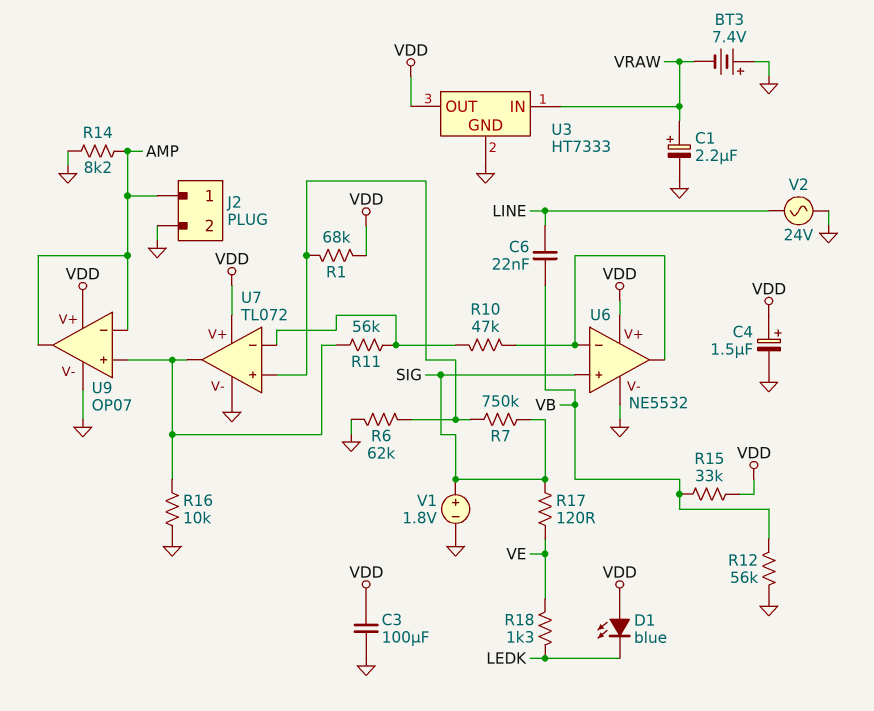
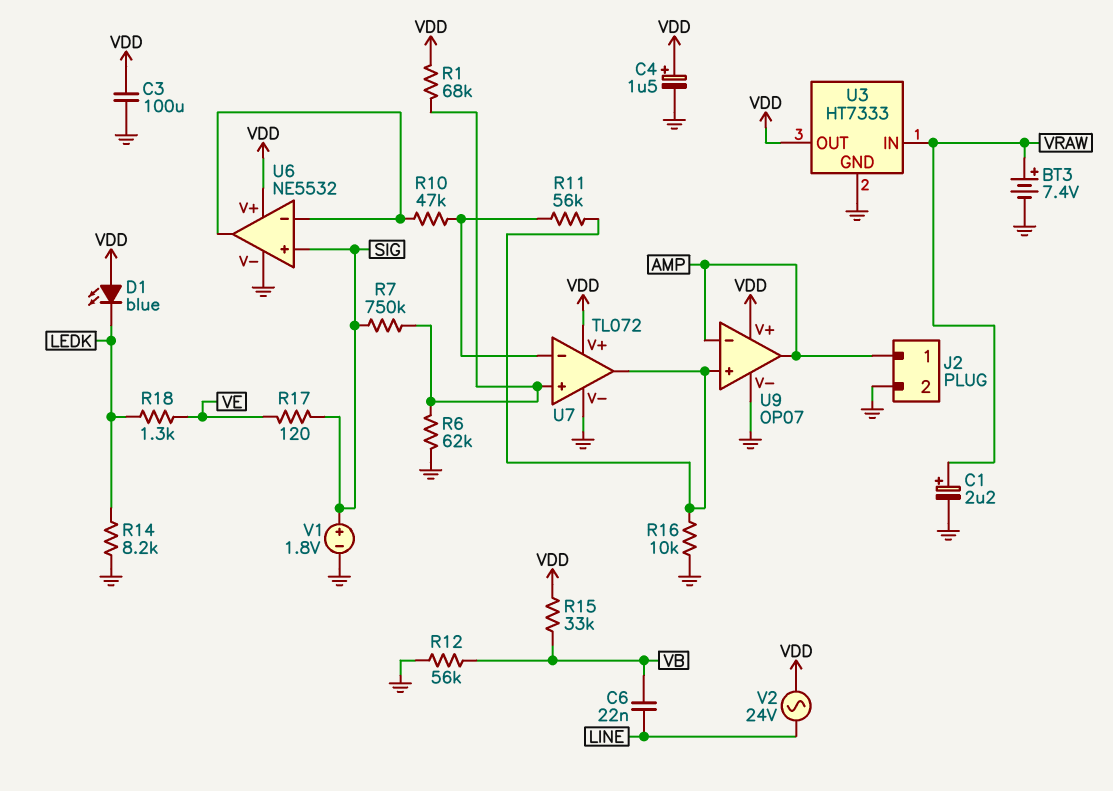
BT3: 7.4V (plus GND, minus VRAW) -> 7.4V (plus VRAW, minus GND)
R14: 8.2k (AMP, GND) -> 8.2k (GND, LEDK)
V2: AC 24V (GND, LINE) -> AC 24V (LINE, VDD)

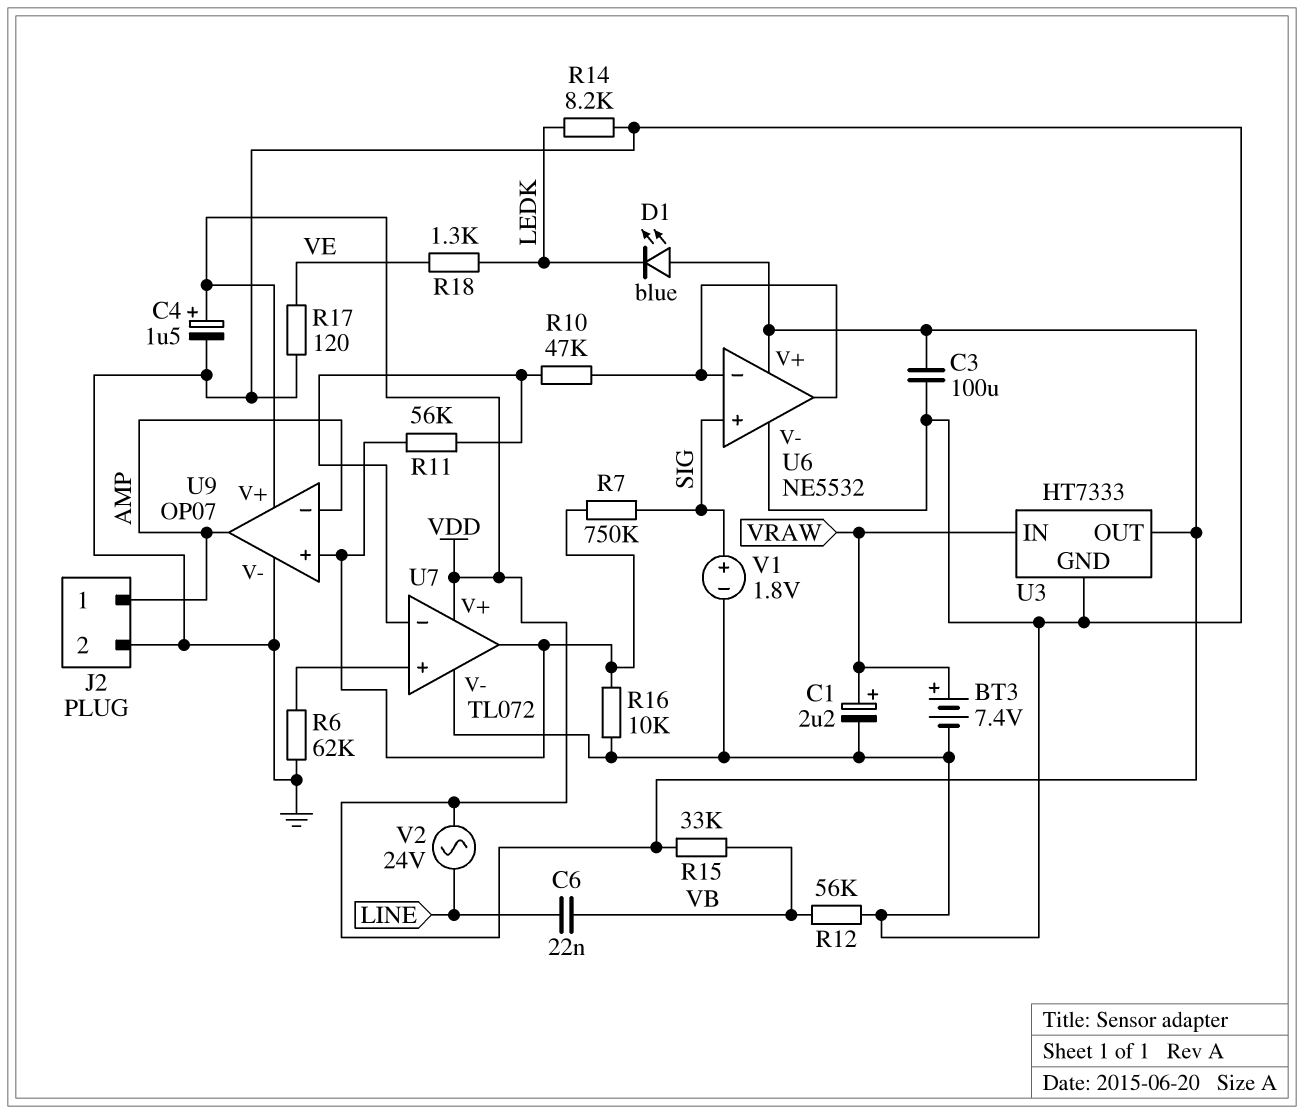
R1: 68k (U7/in+, VDD) -> none
R7: 750k (SIG, U7/in+) -> 750k (SIG, U7/out)
R17: 120 (SIG, VE) -> 120 (GND, VE)

